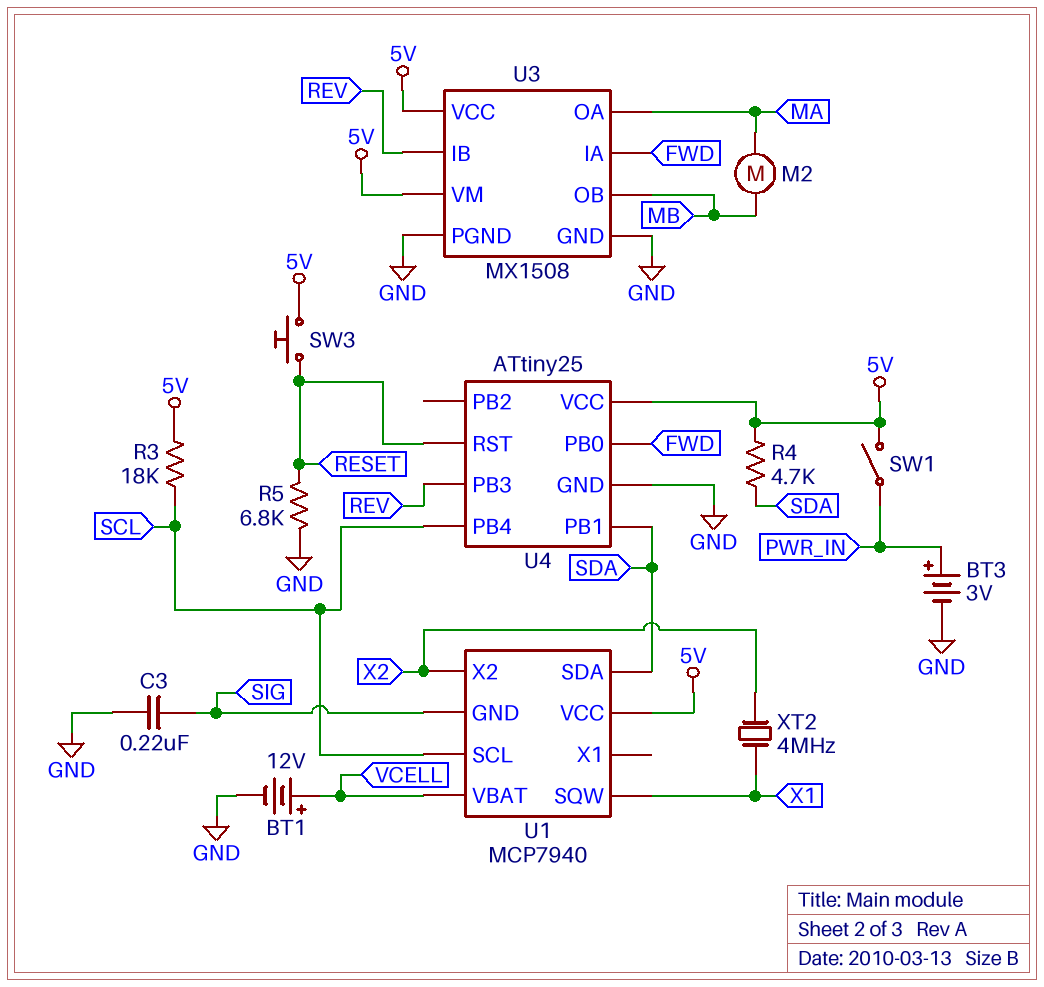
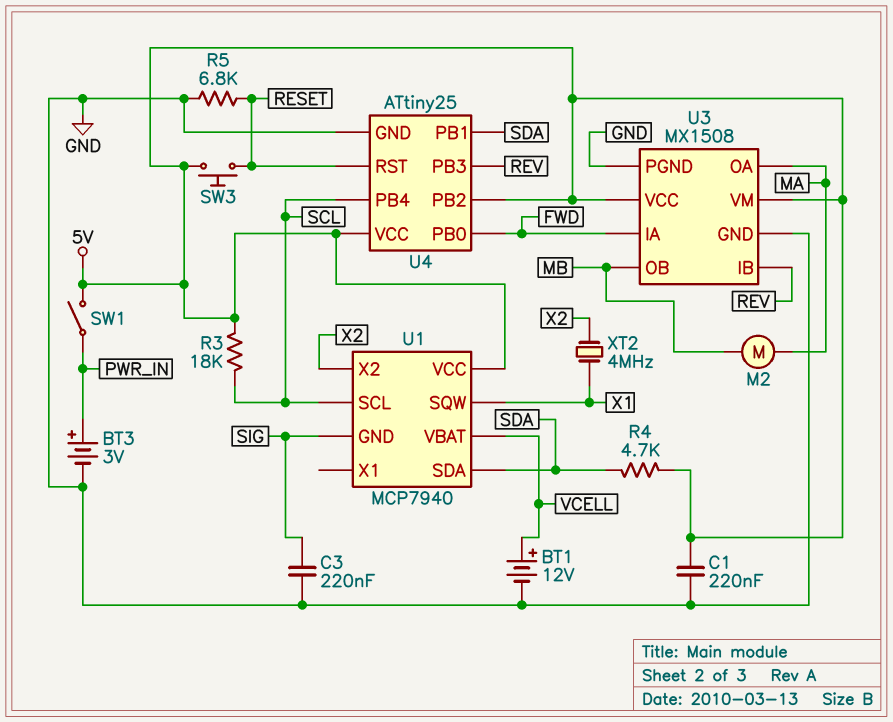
C1: none -> 220nF (5V, GND)
U4 pin PB2: none -> 5V

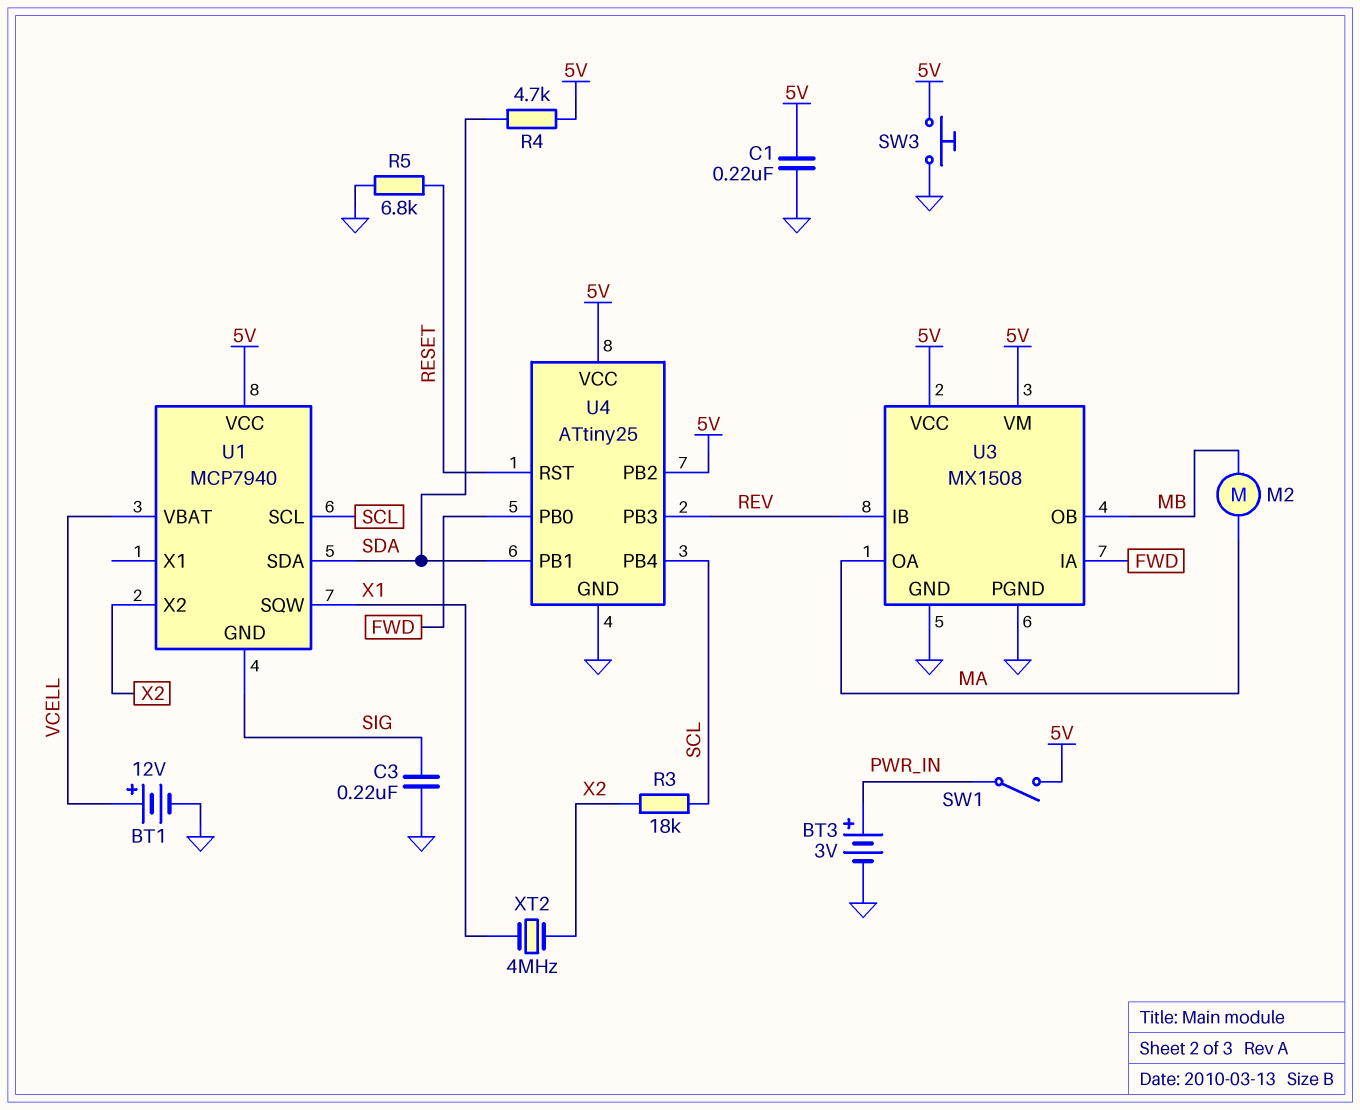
R3: 18k (5V, SCL) -> 18k (SCL, X2)
SW3: button (5V, RESET) -> button (5V, GND)

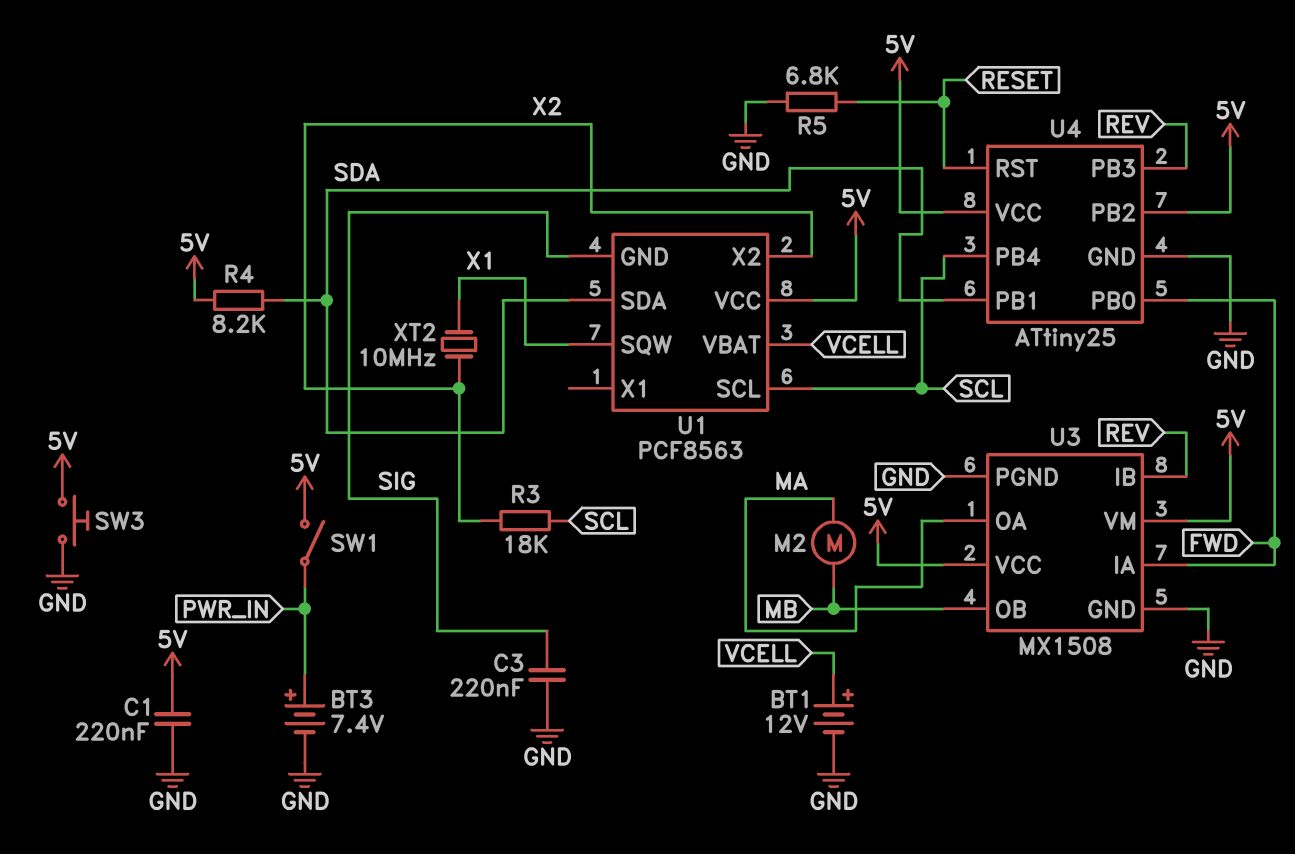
BT3: 3V (plus PWR_IN, minus GND) -> 7.4V (plus PWR_IN, minus GND)
R4: 4.7k (5V, SDA) -> 8.2k (5V, SDA)
U1: MCP7940 -> PCF8563
XT2: 4MHz (X1, X2) -> 10MHz (X1, X2)

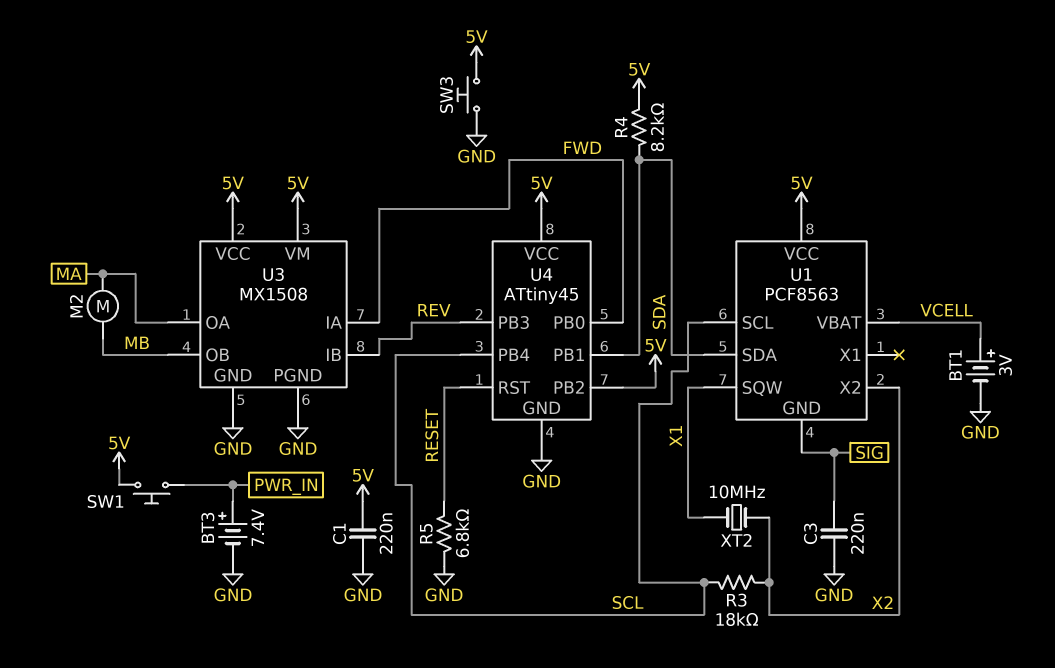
BT1: 12V (plus VCELL, minus GND) -> 3V (plus VCELL, minus GND)
SW1: switch (5V, PWR_IN) -> button (5V, PWR_IN)
U4: ATtiny25 -> ATtiny45

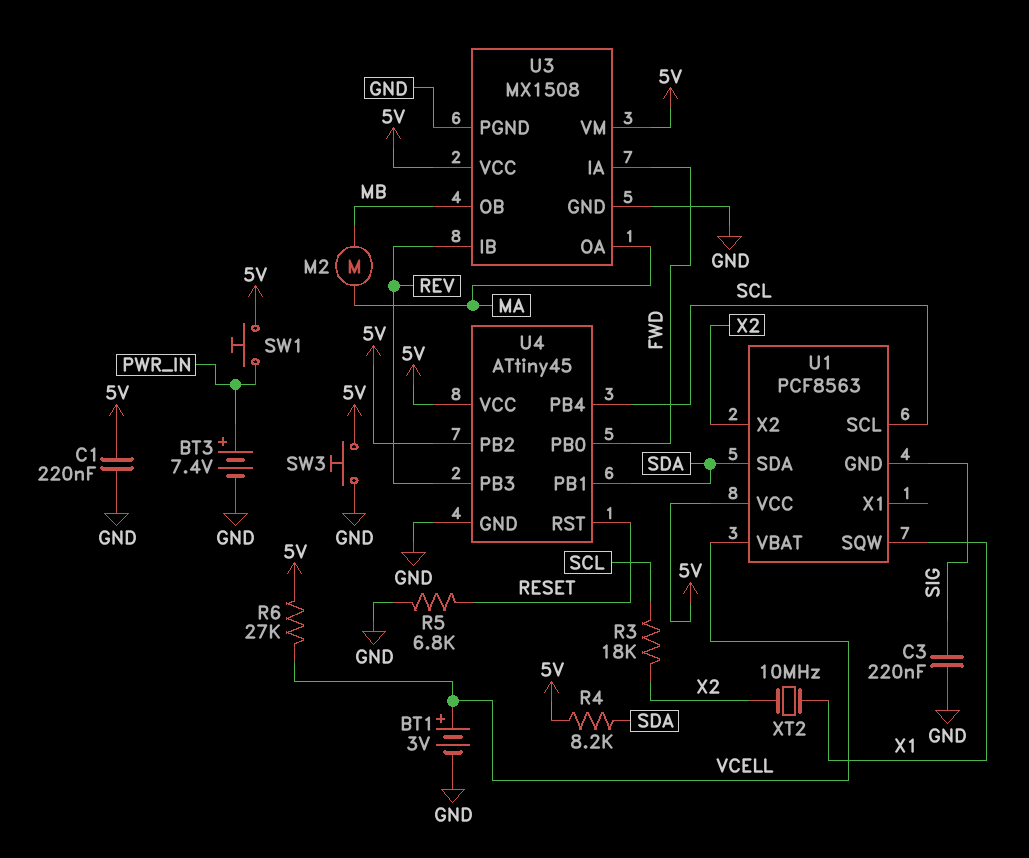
R6: none -> 27k (5V, VCELL)

